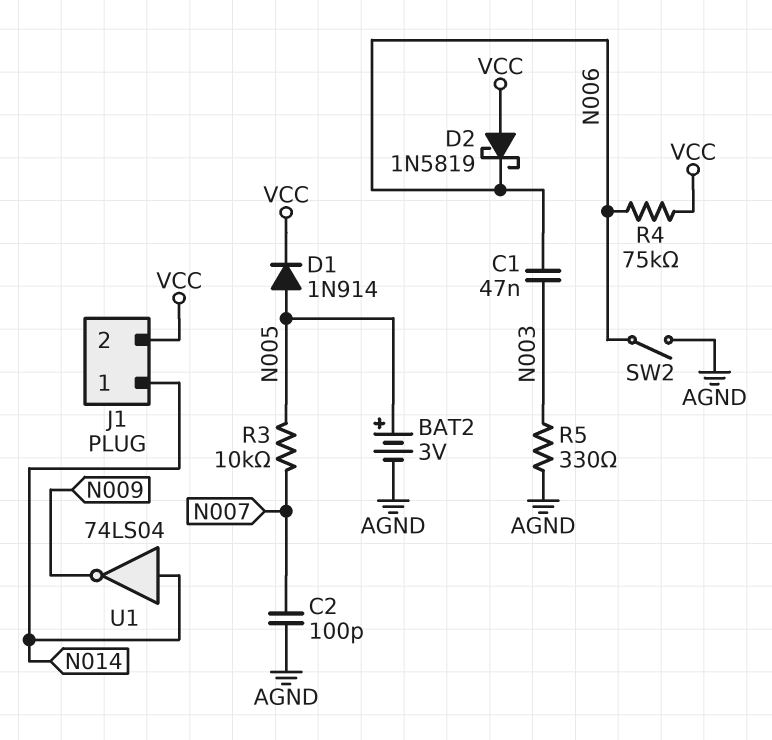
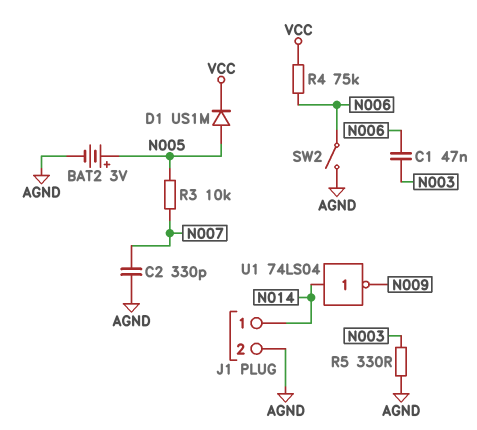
C2: 100pF (AGND, N007) -> 330pF (AGND, N007)
D1: diode 1N914 (A N005, K VCC) -> diode US1M (A N005, K VCC)
D2: schottky 1N5819 (A VCC, K N006) -> none
J1 pin 2: VCC -> AGND

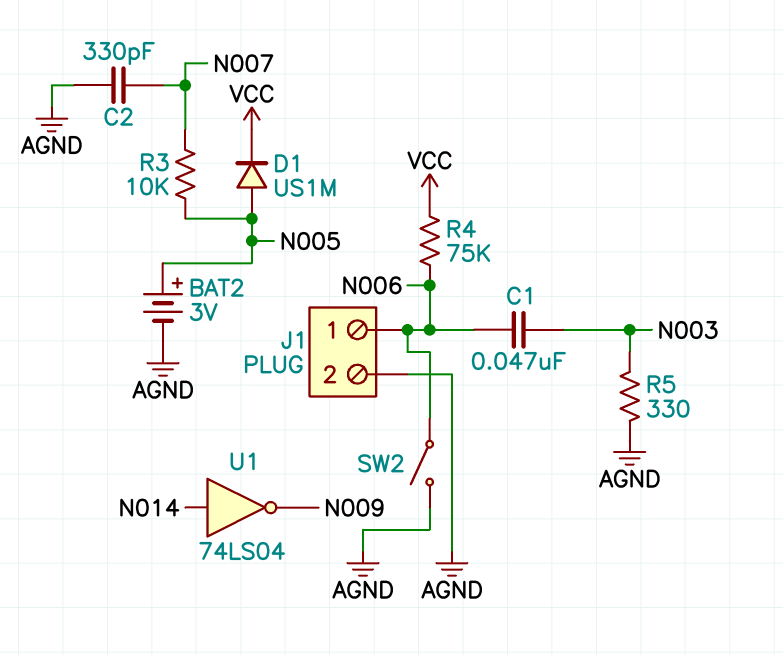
J1 pin 1: N014 -> N006

